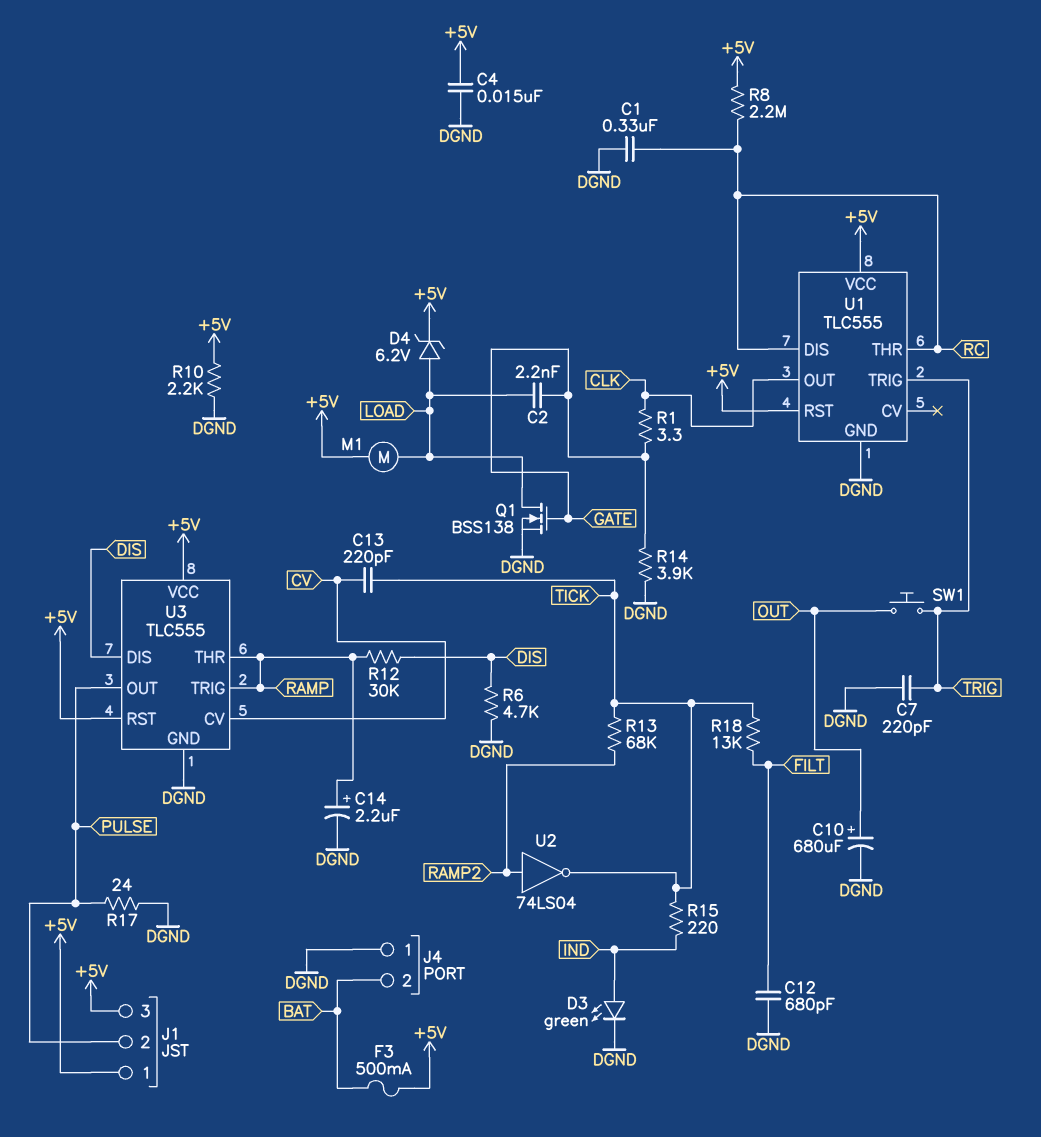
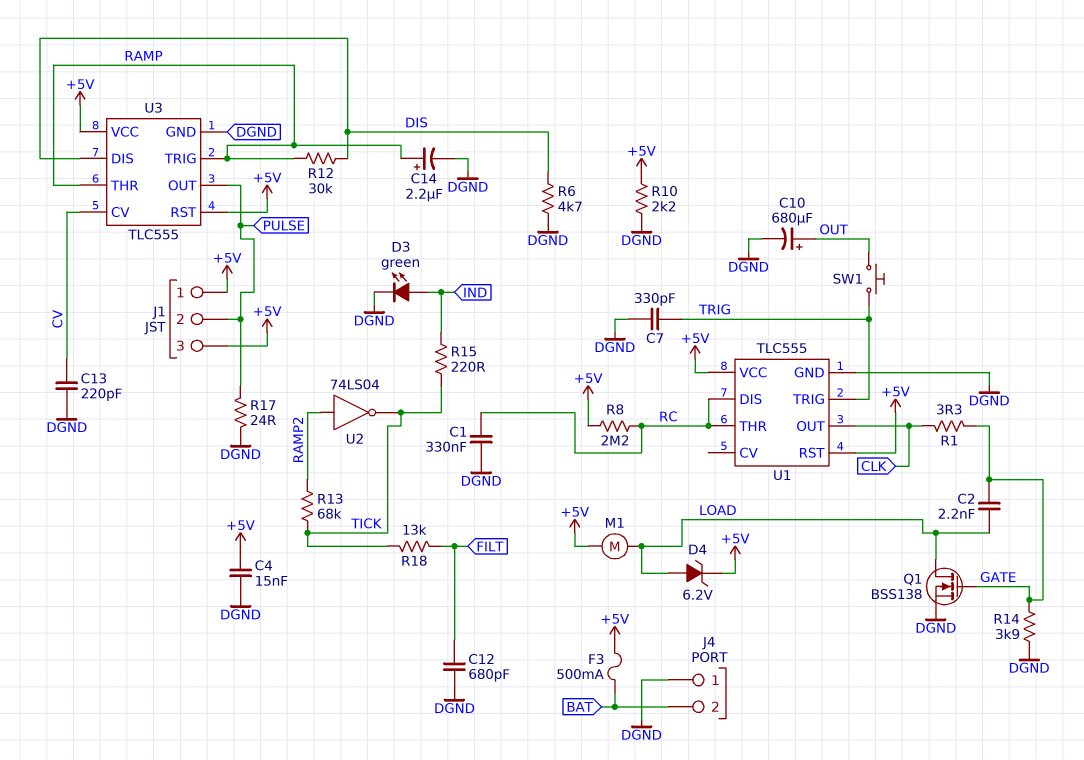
C7: 220pF (DGND, TRIG) -> 330pF (DGND, TRIG)
C13: 220pF (CV, TICK) -> 220pF (CV, DGND)

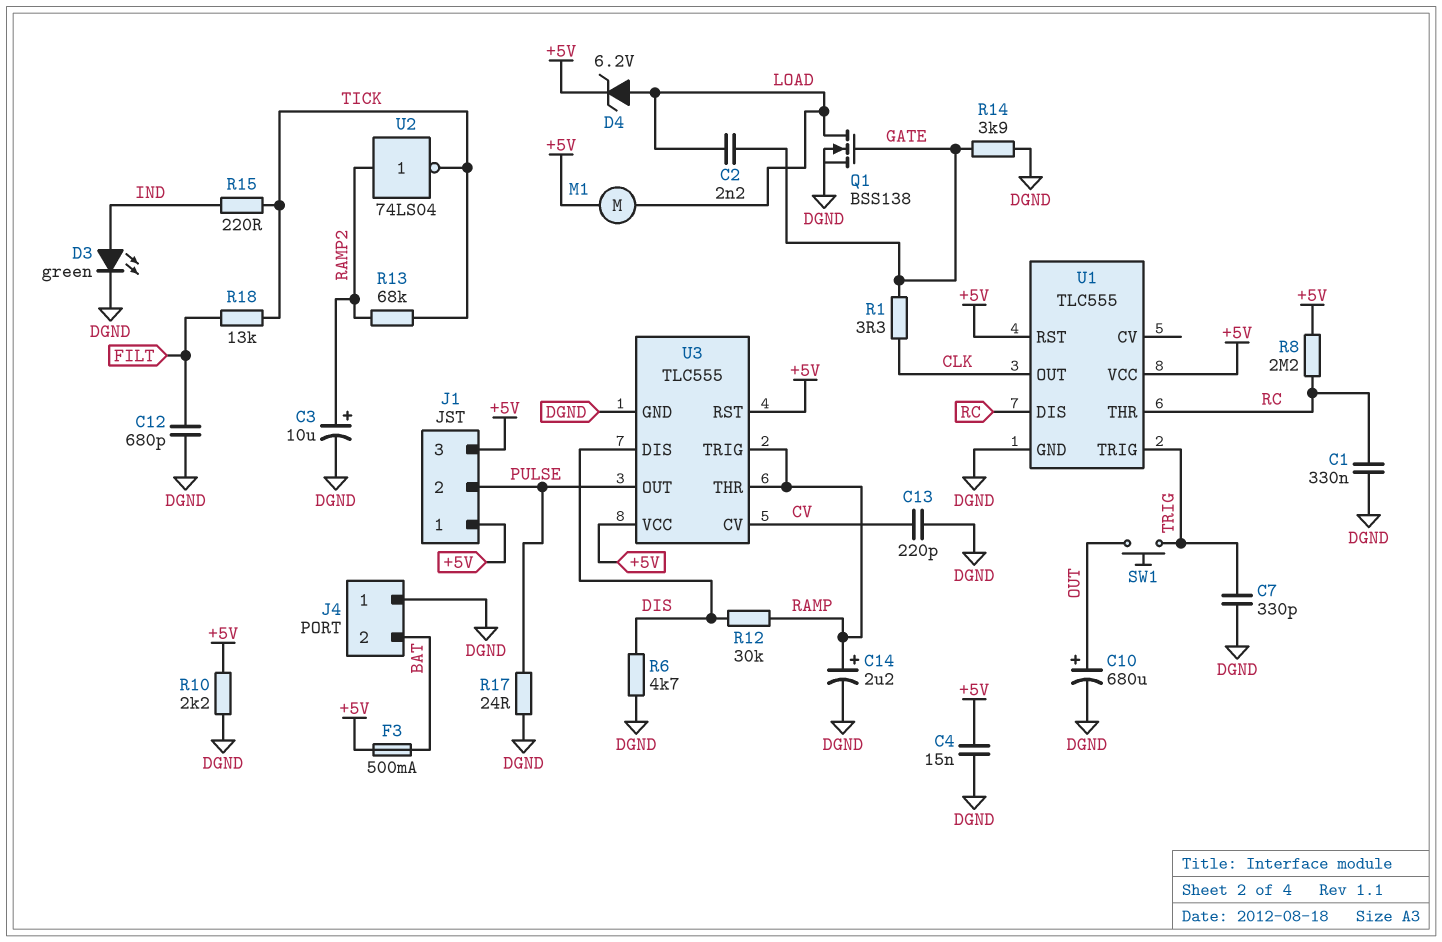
C3: none -> 10uF (plus RAMP2, minus DGND)

